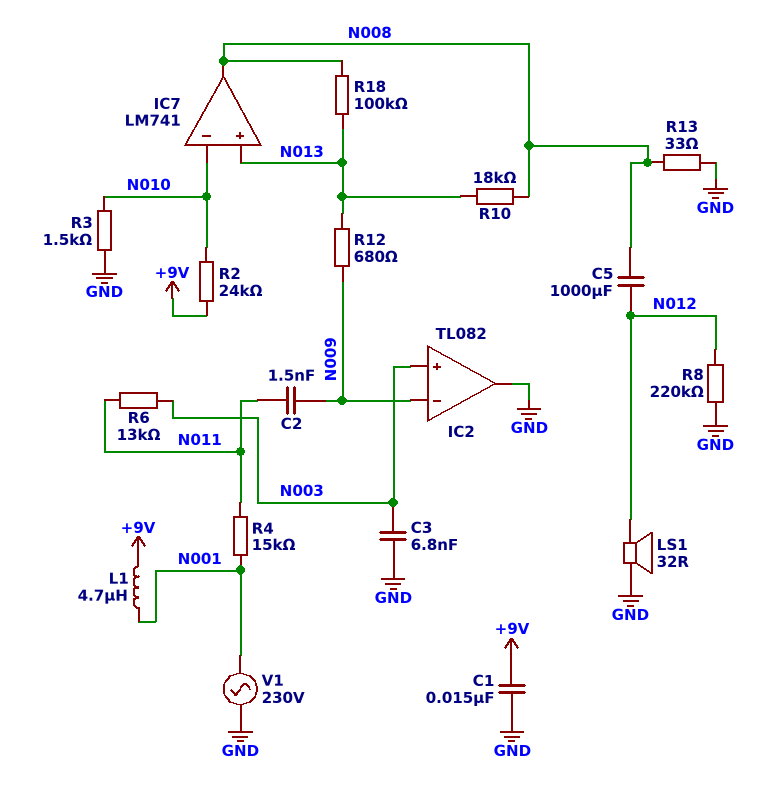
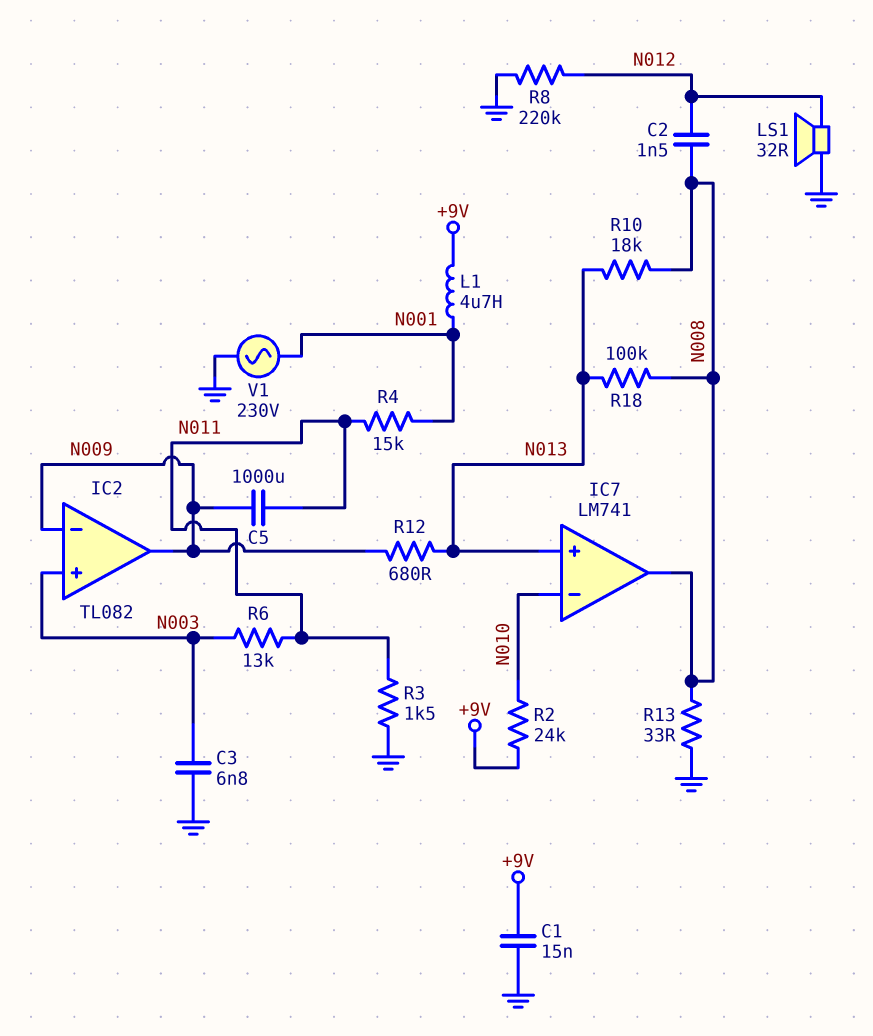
C2: 1.5nF (N009, N011) -> 1.5nF (N008, N012)
C5: 1000uF (N008, N012) -> 1000uF (N009, N011)
IC2 pin out: GND -> N009
R3: 1.5k (GND, N010) -> 1.5k (GND, N011)

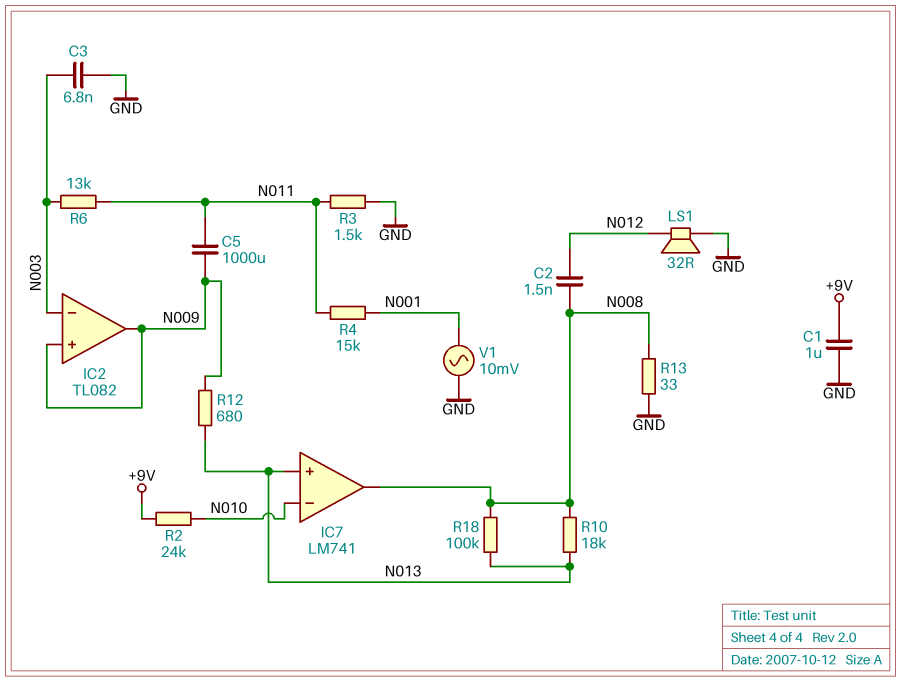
C1: 15nF (+9V, GND) -> 1uF (+9V, GND)
IC2 pin in+: N003 -> N009
IC2 pin in-: N009 -> N003
L1: 4.7uH (+9V, N001) -> none
R8: 220k (GND, N012) -> none
V1: AC 230V (GND, N001) -> AC 10mV (GND, N001)

